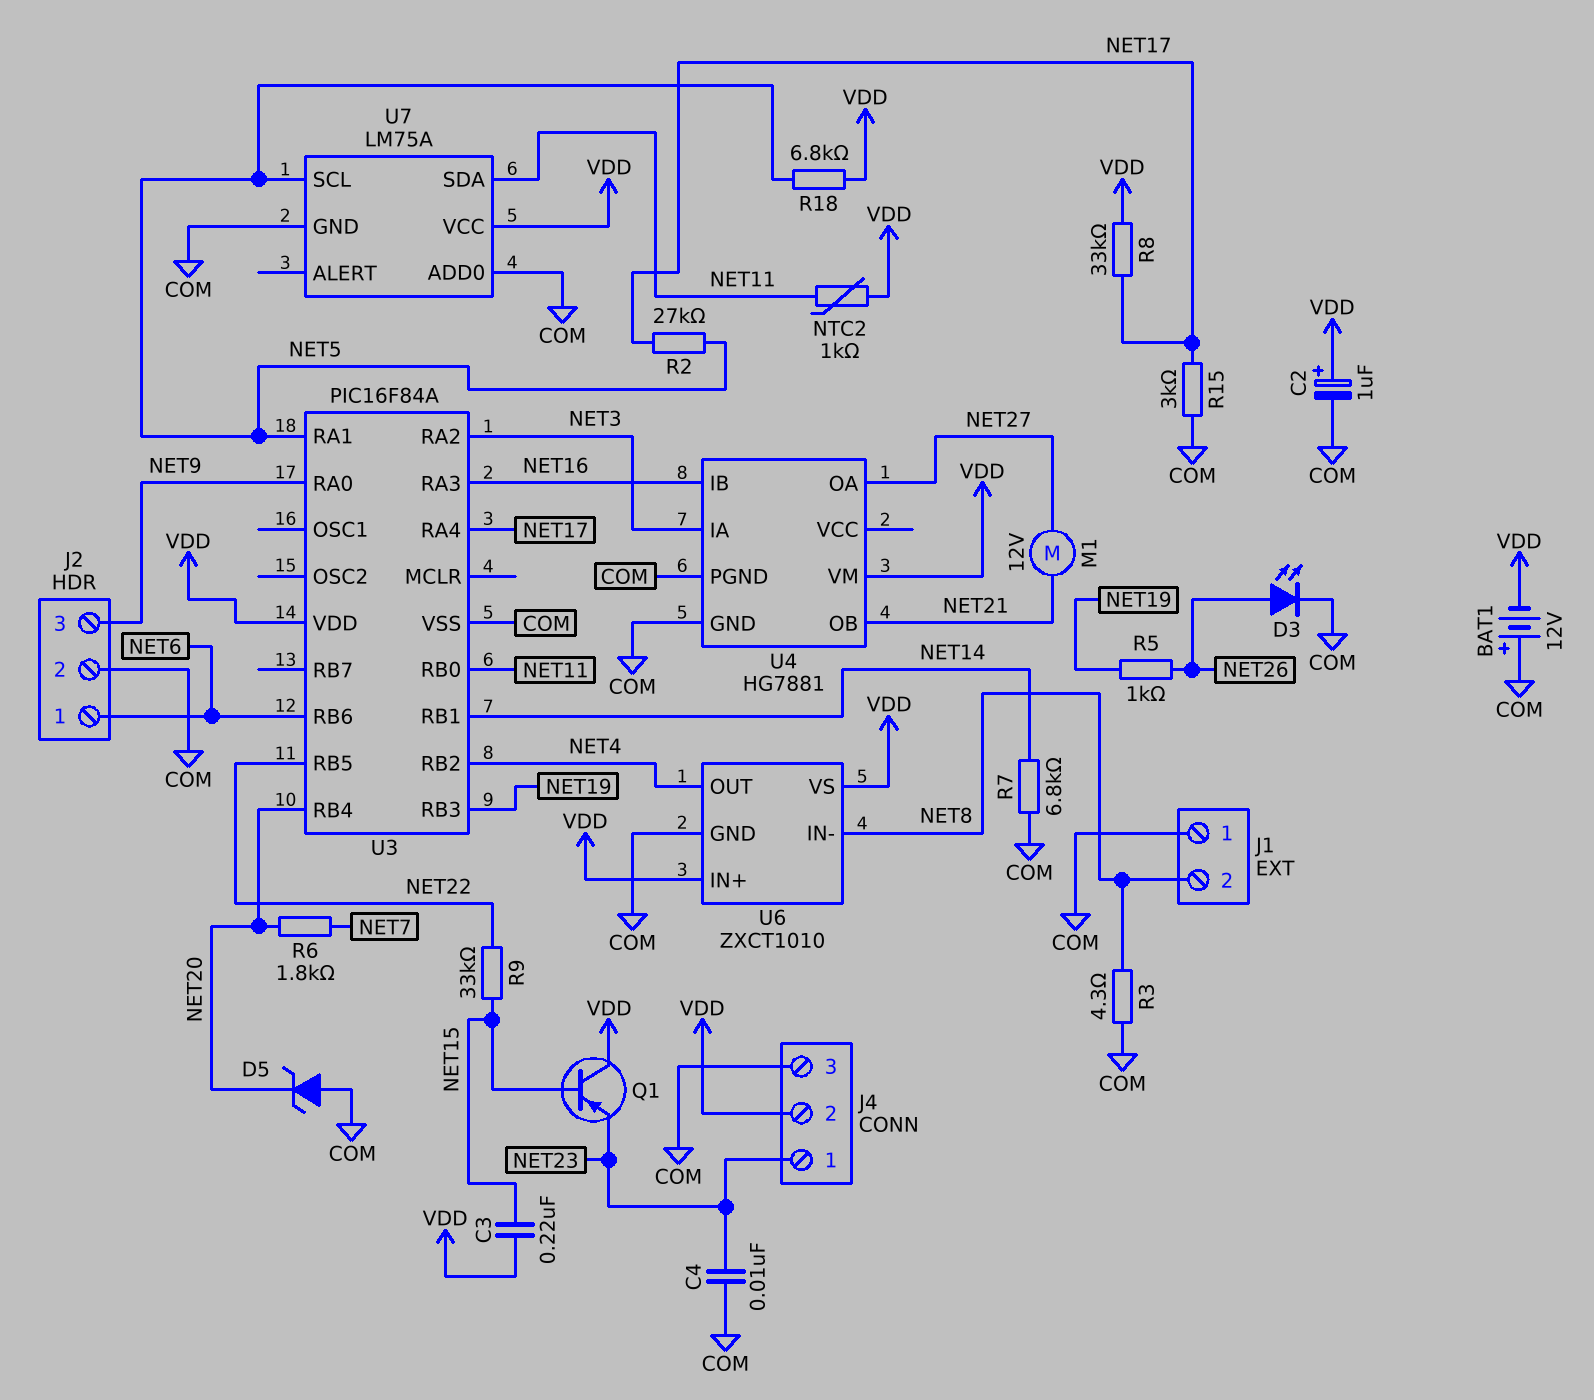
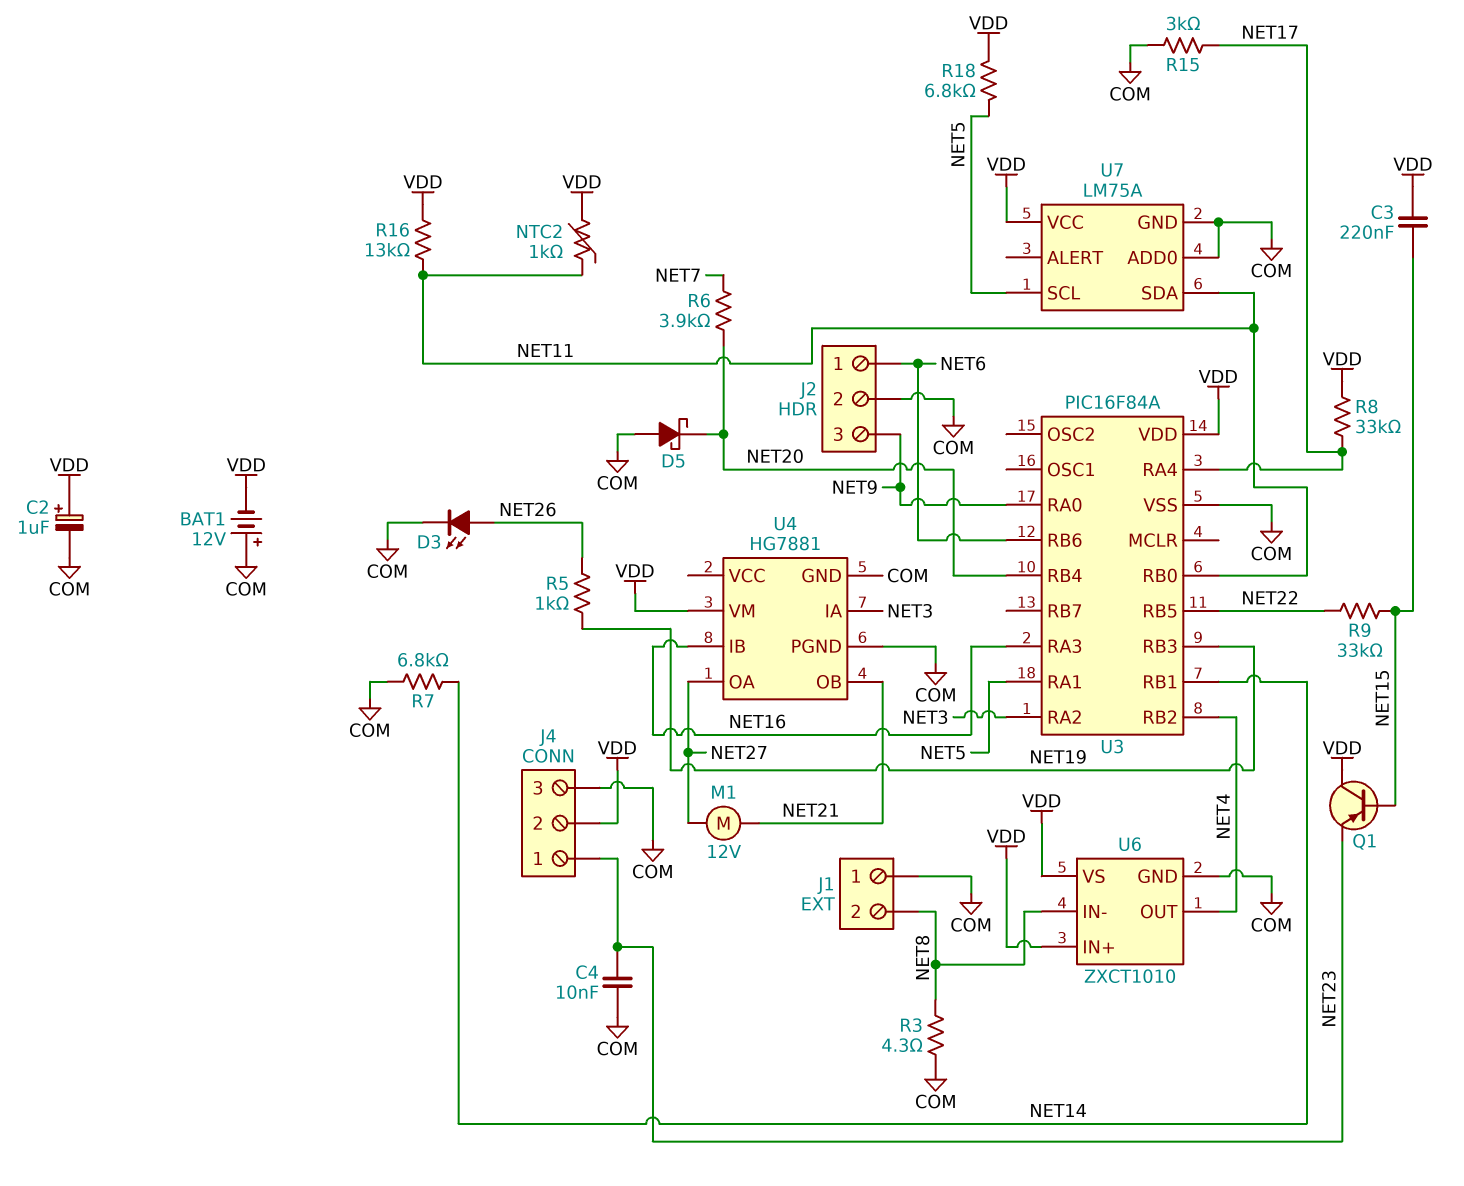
D5: zener (A COM, K NET20) -> schottky (A COM, K NET20)
R2: 27k (NET5, NET17) -> none
R6: 1.8k (NET7, NET20) -> 3.9k (NET7, NET20)
R16: none -> 13k (NET11, VDD)

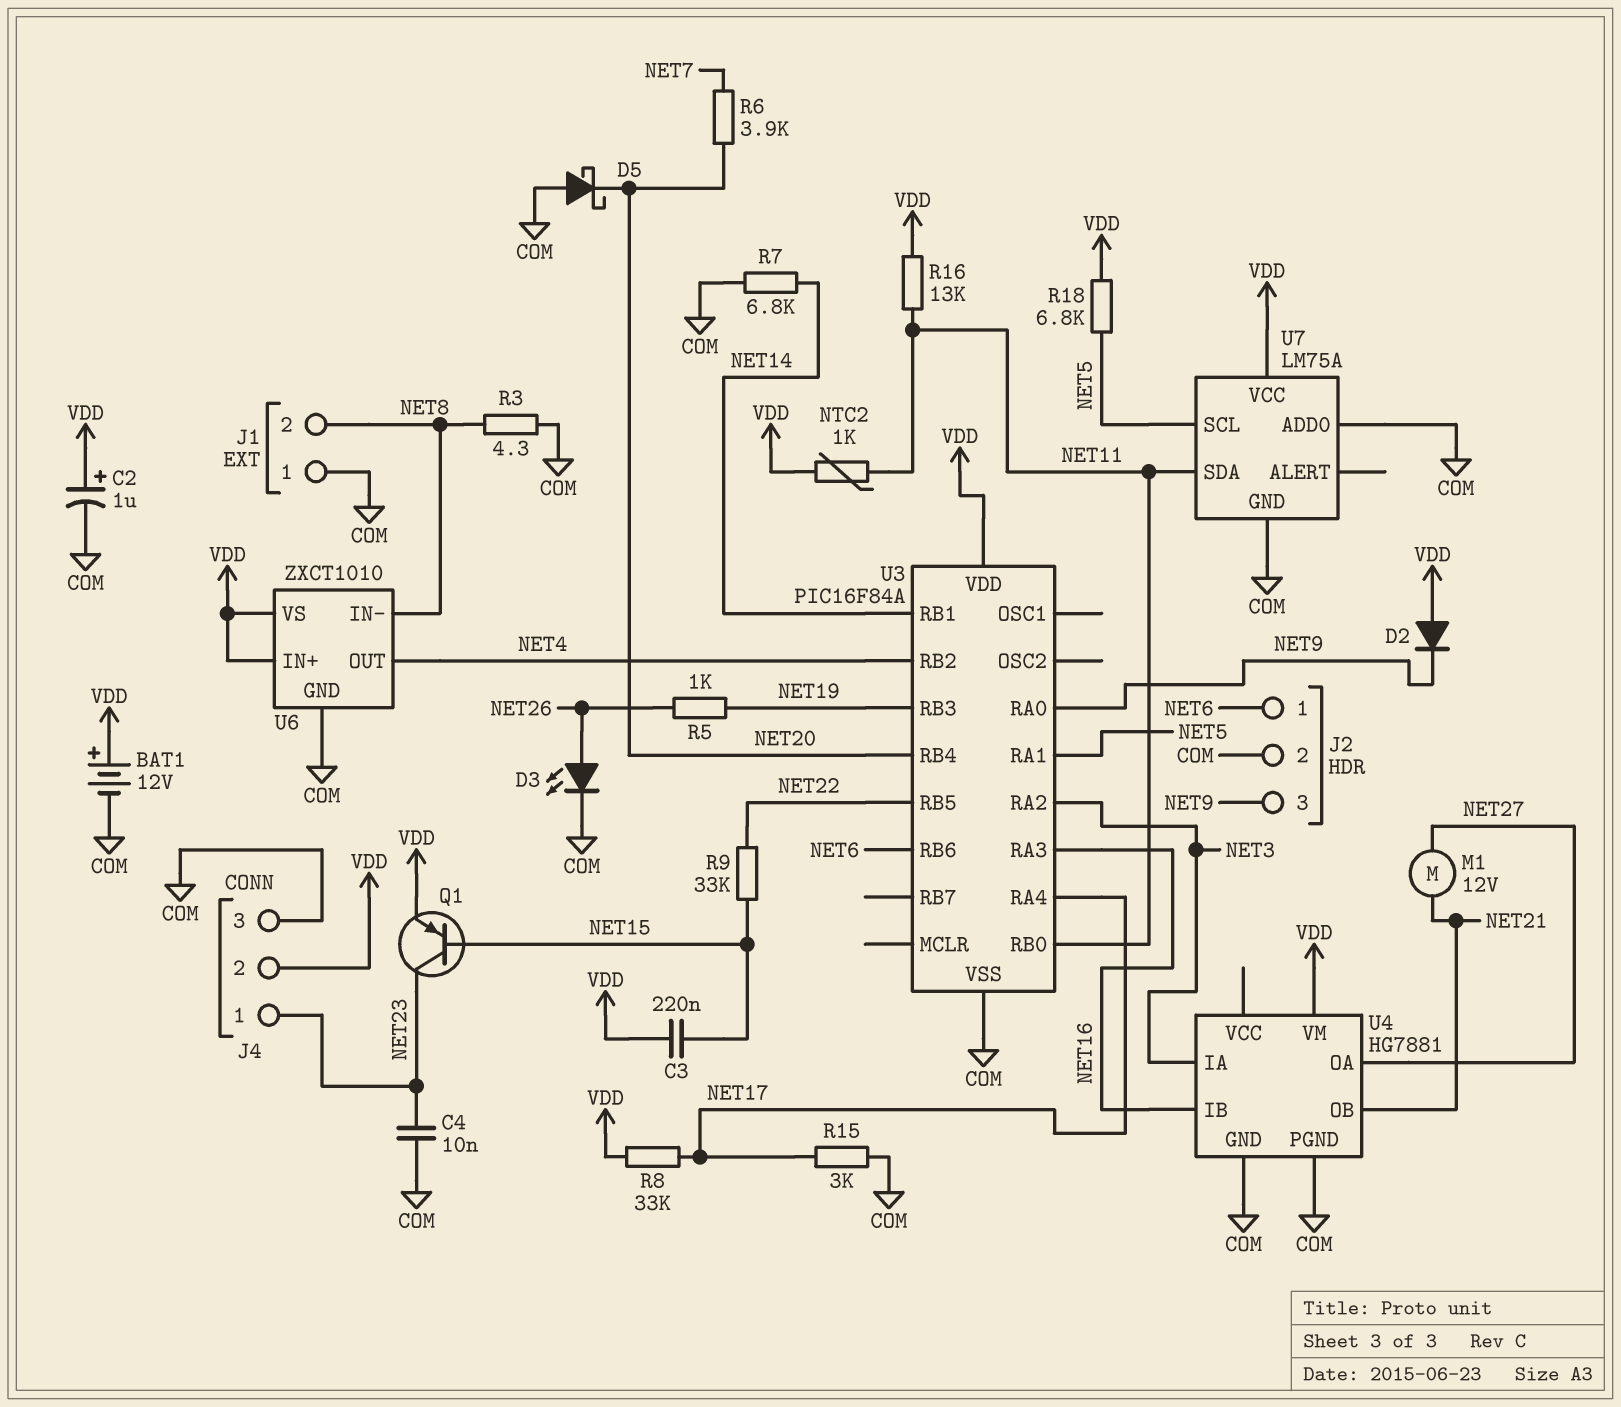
BAT1: 12V (plus COM, minus VDD) -> 12V (plus VDD, minus COM)
D2: none -> diode (A VDD, K NET9)
Q1: PNP (B NET15, C VDD, E NET23) -> PNP (B NET15, C NET23, E VDD)

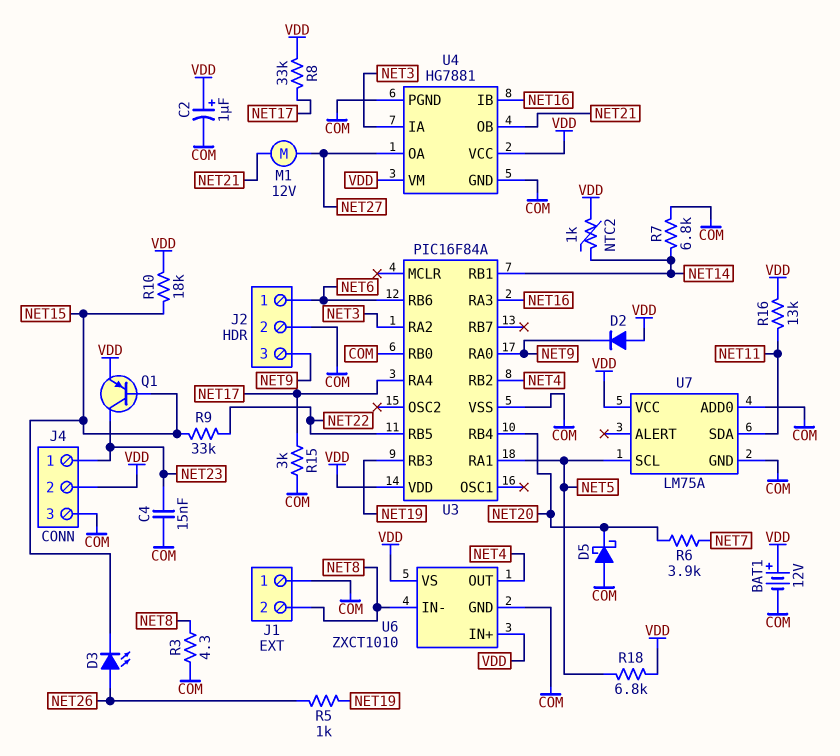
C3: 220nF (NET15, VDD) -> none
C4: 10nF (COM, NET23) -> 15nF (COM, NET23)
D3: LED (A NET26, K COM) -> LED (A NET26, K NET15)
NTC2: 1k (NET11, VDD) -> 1k (NET14, VDD)
R10: none -> 18k (NET15, VDD)
U3 pin RB0: NET11 -> COM
U4 pin VCC: none -> VDD

